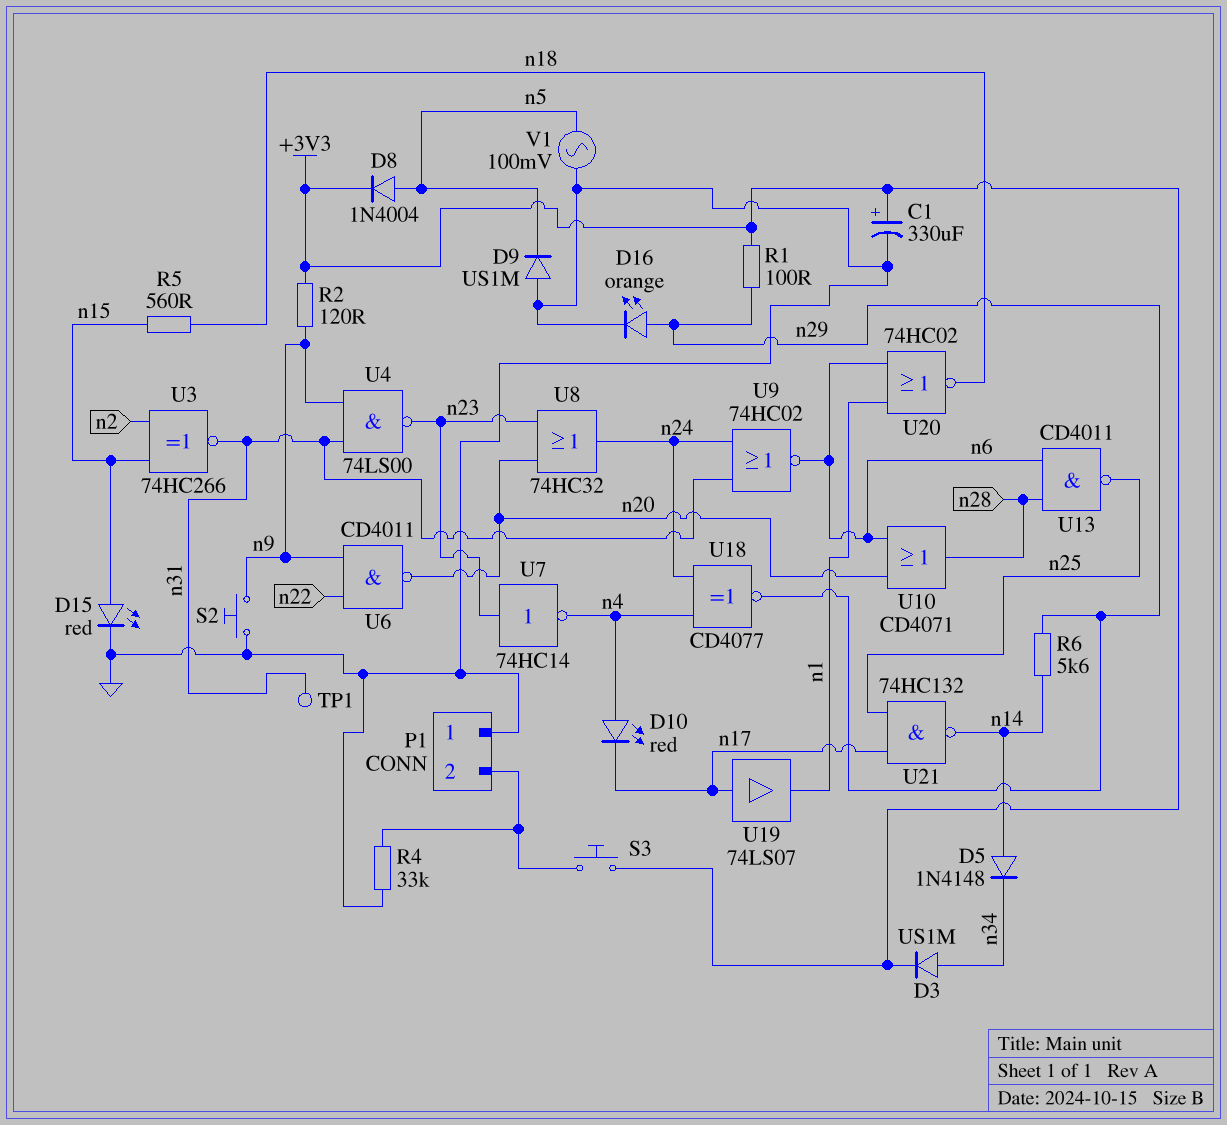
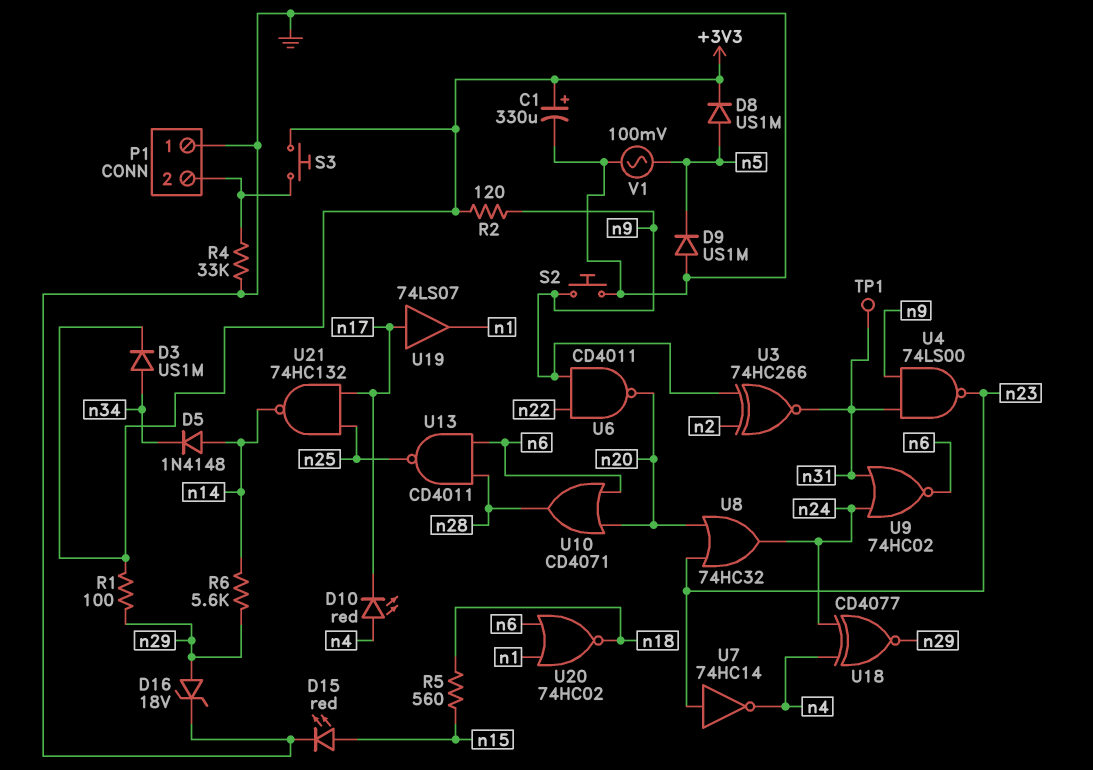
D8: diode 1N4004 (A n5, K +3V3) -> diode US1M (A n5, K +3V3)
D16: LED orange (A n29, K GND) -> zener 18V (A n29, K GND)
U3: XNOR 74HC266 (in n2, in n15, out n31) -> XNOR 74HC266 (in n2, in n9, out n31)

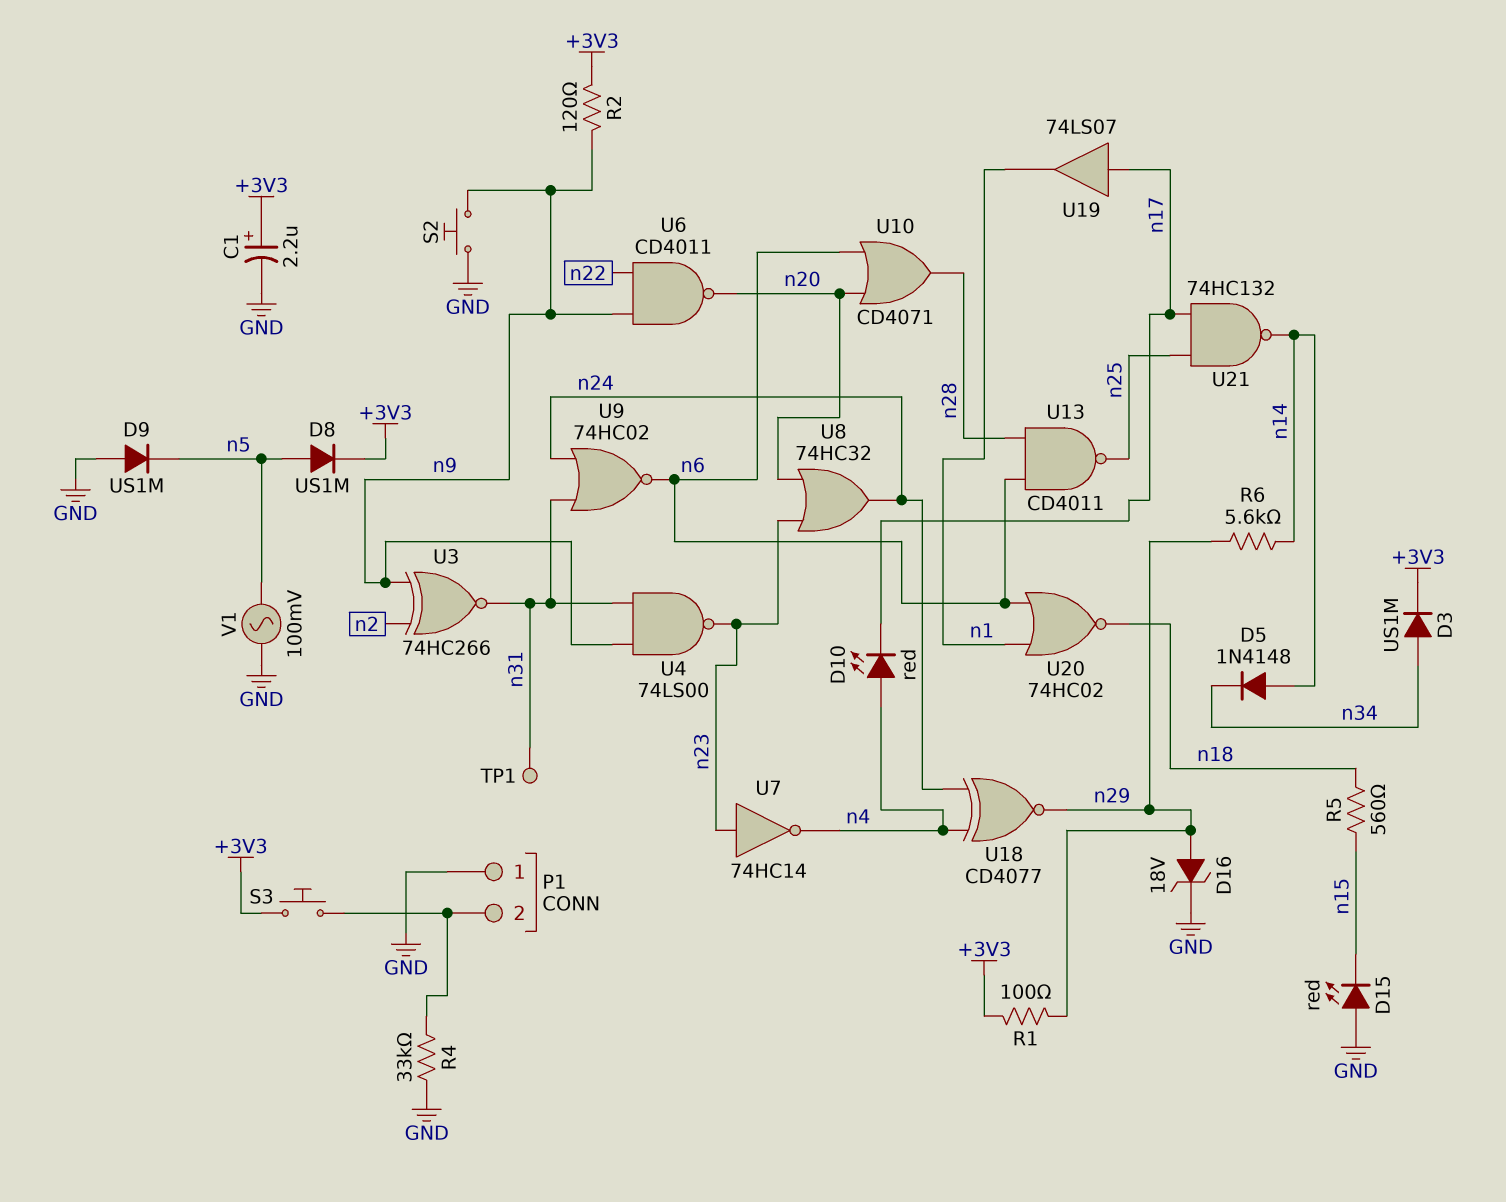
C1: 330uF (plus +3V3, minus GND) -> 2.2uF (plus +3V3, minus GND)
D15: LED red (A n15, K GND) -> LED red (A GND, K n15)

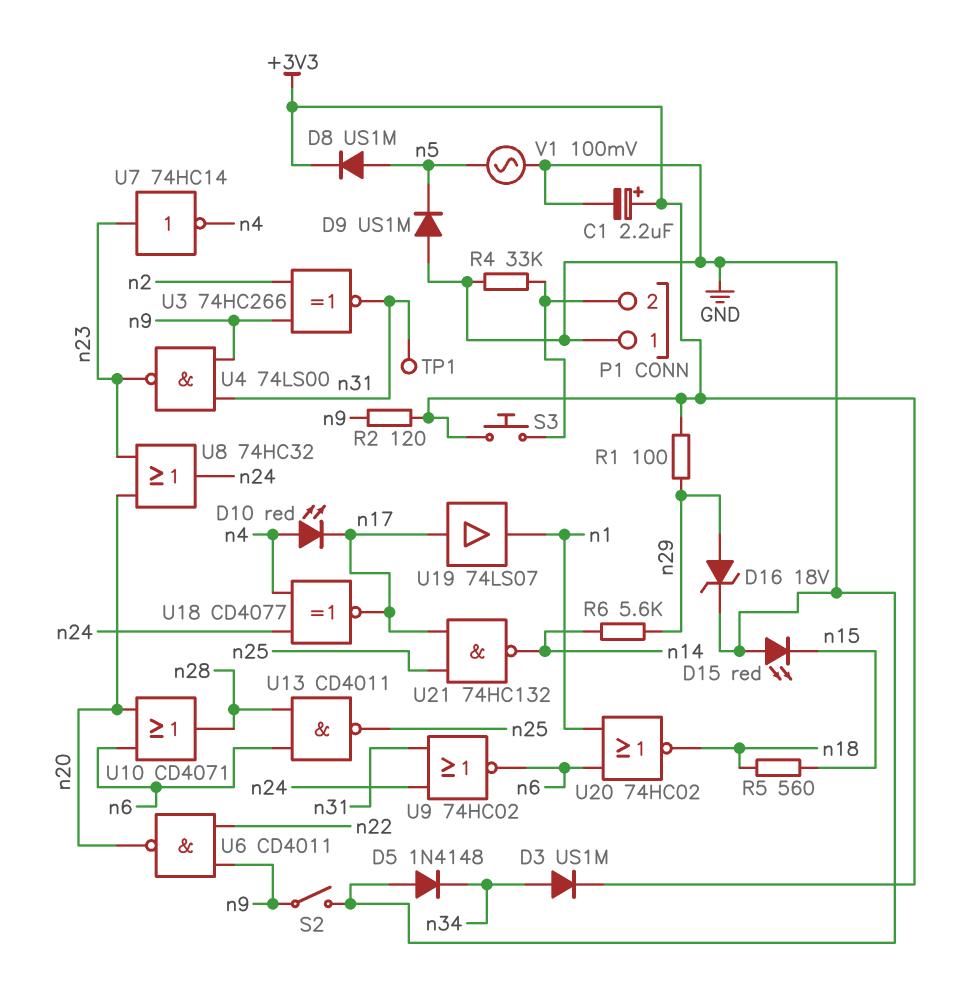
D5: diode 1N4148 (A n14, K n34) -> diode 1N4148 (A GND, K n34)
S2: button (GND, n9) -> switch (GND, n9)
U18: XNOR CD4077 (in n4, in n24, out n29) -> XNOR CD4077 (in n4, in n24, out n17)

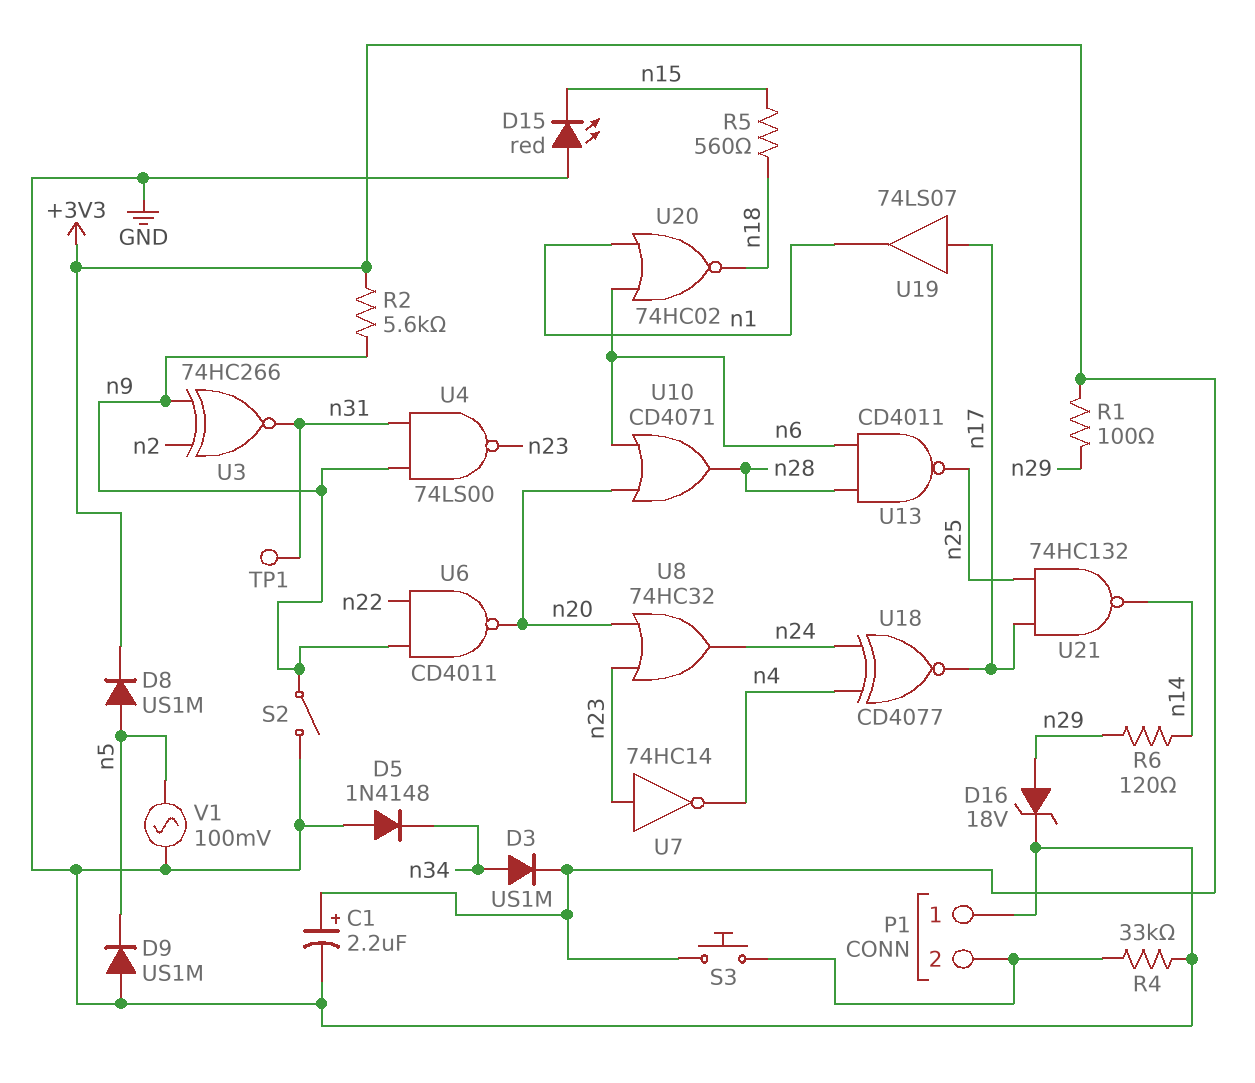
D10: LED red (A n4, K n17) -> none
R2: 120 (+3V3, n9) -> 5.6k (+3V3, n9)
R6: 5.6k (n14, n29) -> 120 (n14, n29)
U9: NOR 74HC02 (in n24, in n31, out n6) -> none

